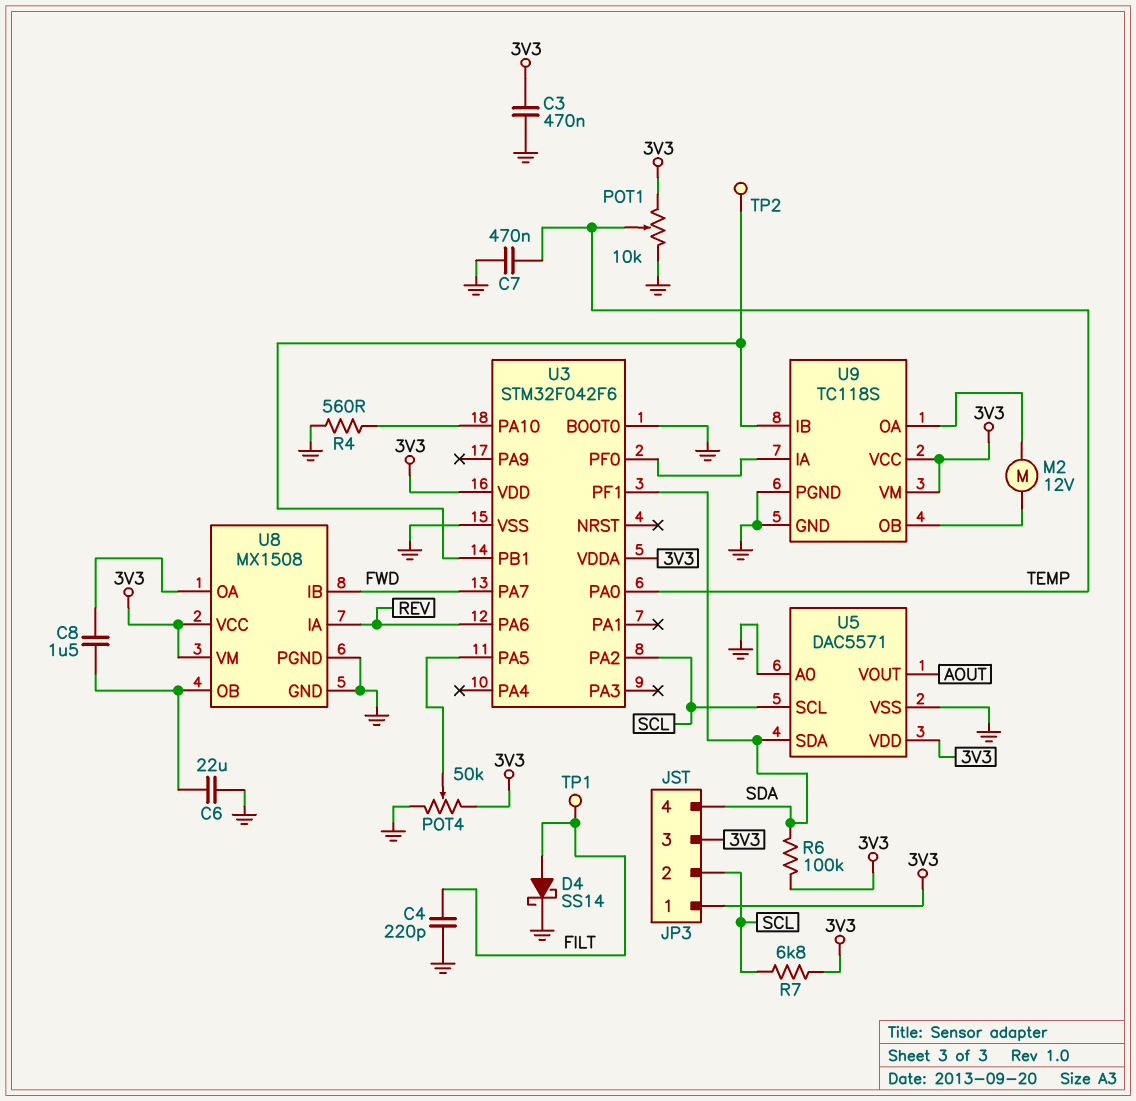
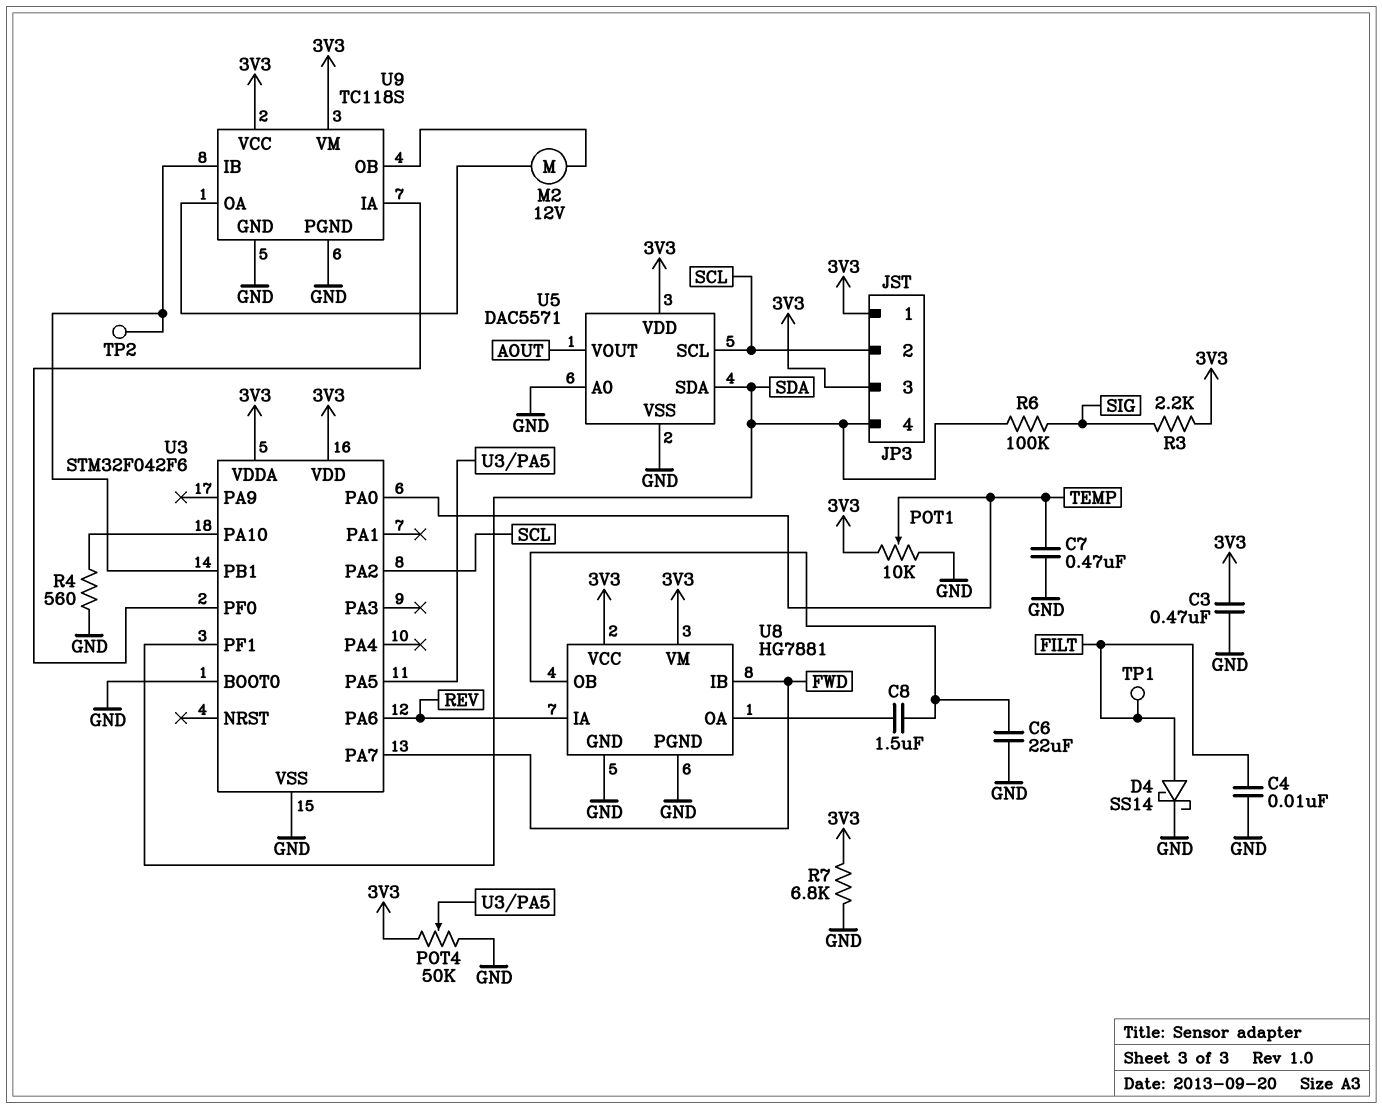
C4: 220pF (FILT, GND) -> 10nF (FILT, GND)
R3: none -> 2.2k (3V3, SIG)
R6: 100k (3V3, SDA) -> 100k (SDA, SIG)
R7: 6.8k (3V3, SCL) -> 6.8k (3V3, GND)
U8: MX1508 -> HG7881

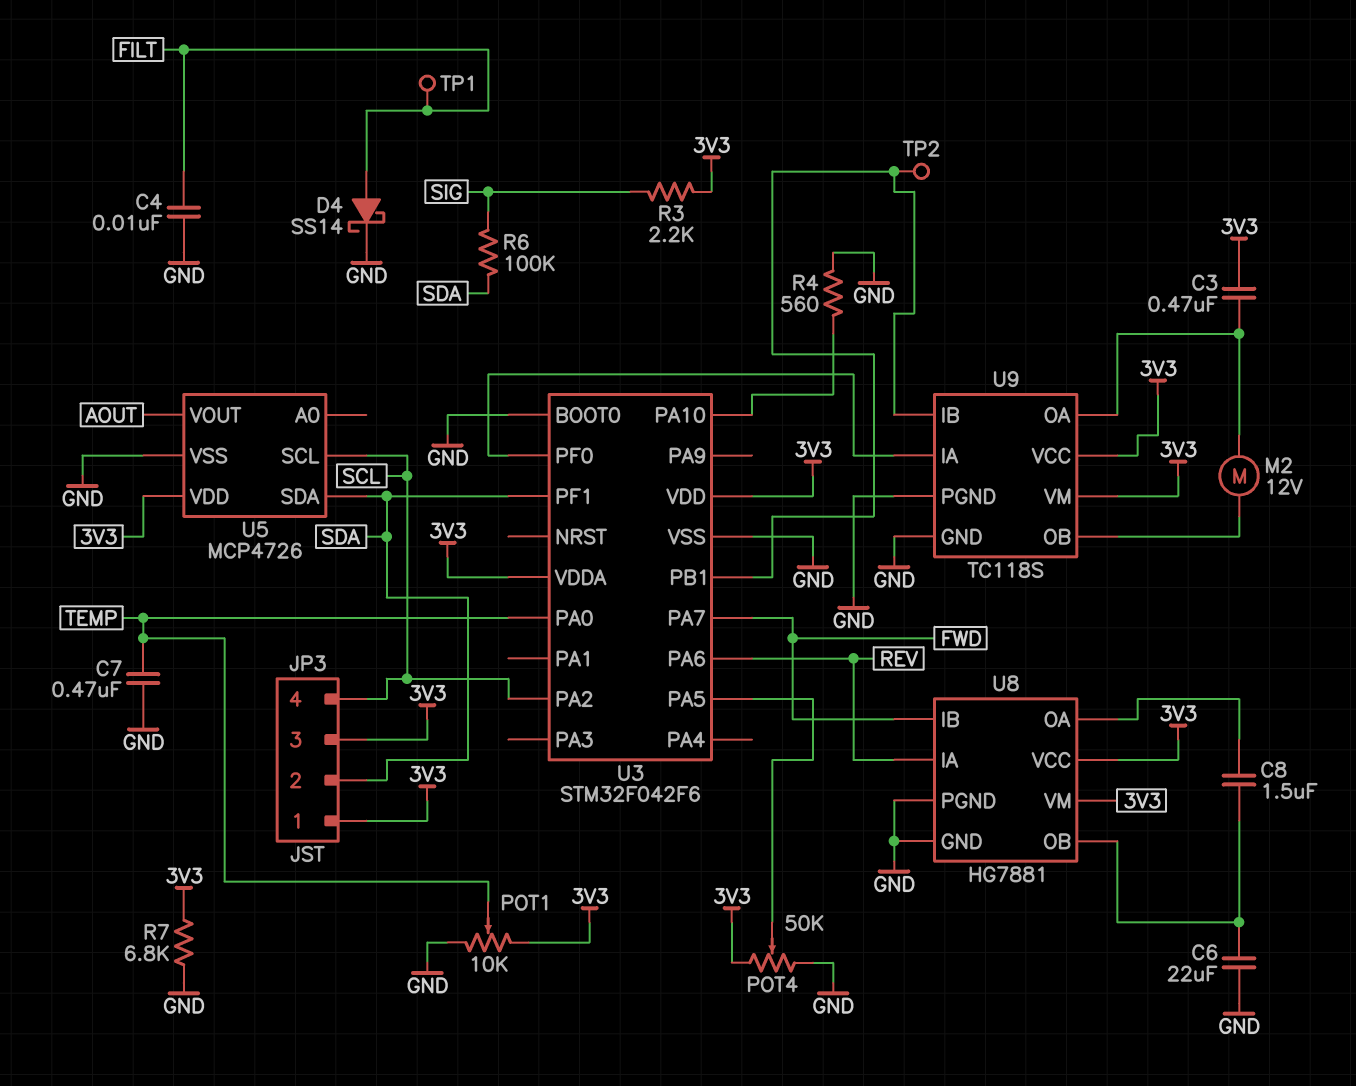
C3: 470nF (3V3, GND) -> 470nF (3V3, U9/OA)
JP3 pin 2: SCL -> SDA
JP3 pin 4: SDA -> SCL
U5: DAC5571 -> MCP4726
U5 pin A0: GND -> none

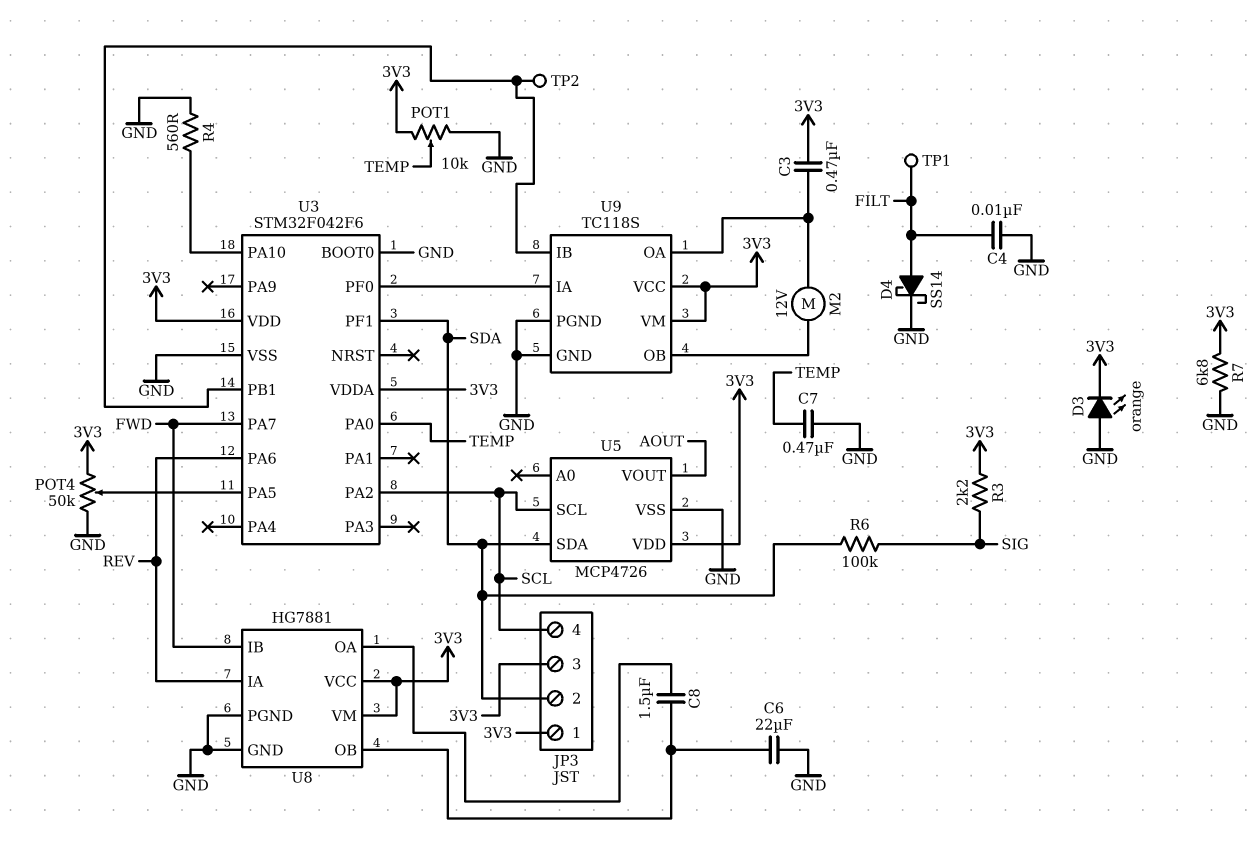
D3: none -> LED orange (A GND, K 3V3)

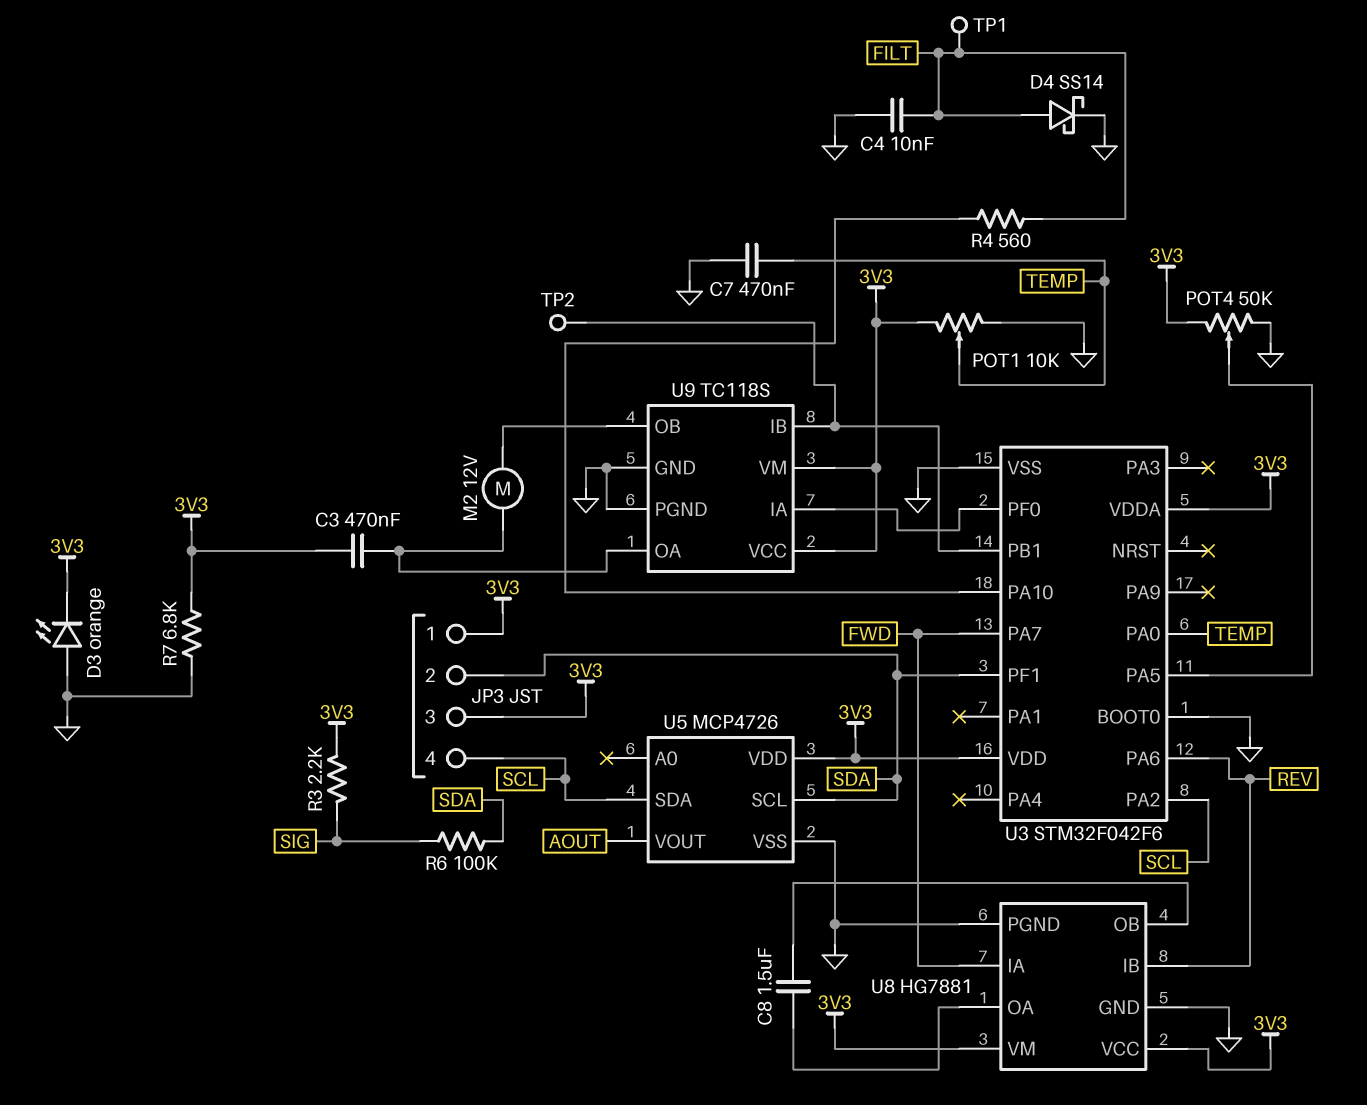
C6: 22uF (GND, U8/OB) -> none
R4: 560 (GND, U3/PA10) -> 560 (FILT, U3/PA10)
U5 pin SCL: SCL -> SDA
U5 pin SDA: SDA -> SCL
U8 pin IA: REV -> FWD
U8 pin IB: FWD -> REV

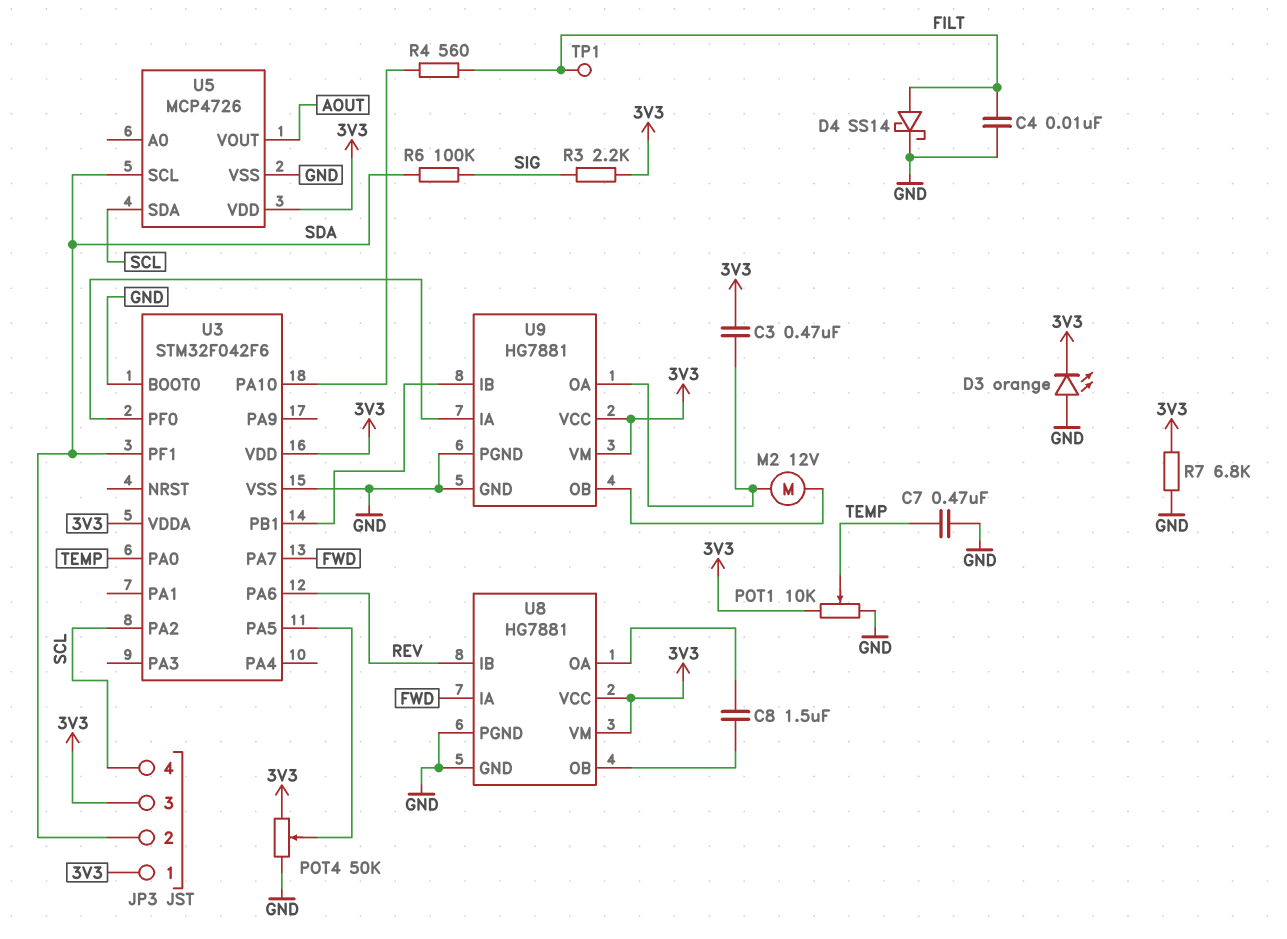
TP2: test point (U3/PB1) -> none
U9: TC118S -> HG7881

